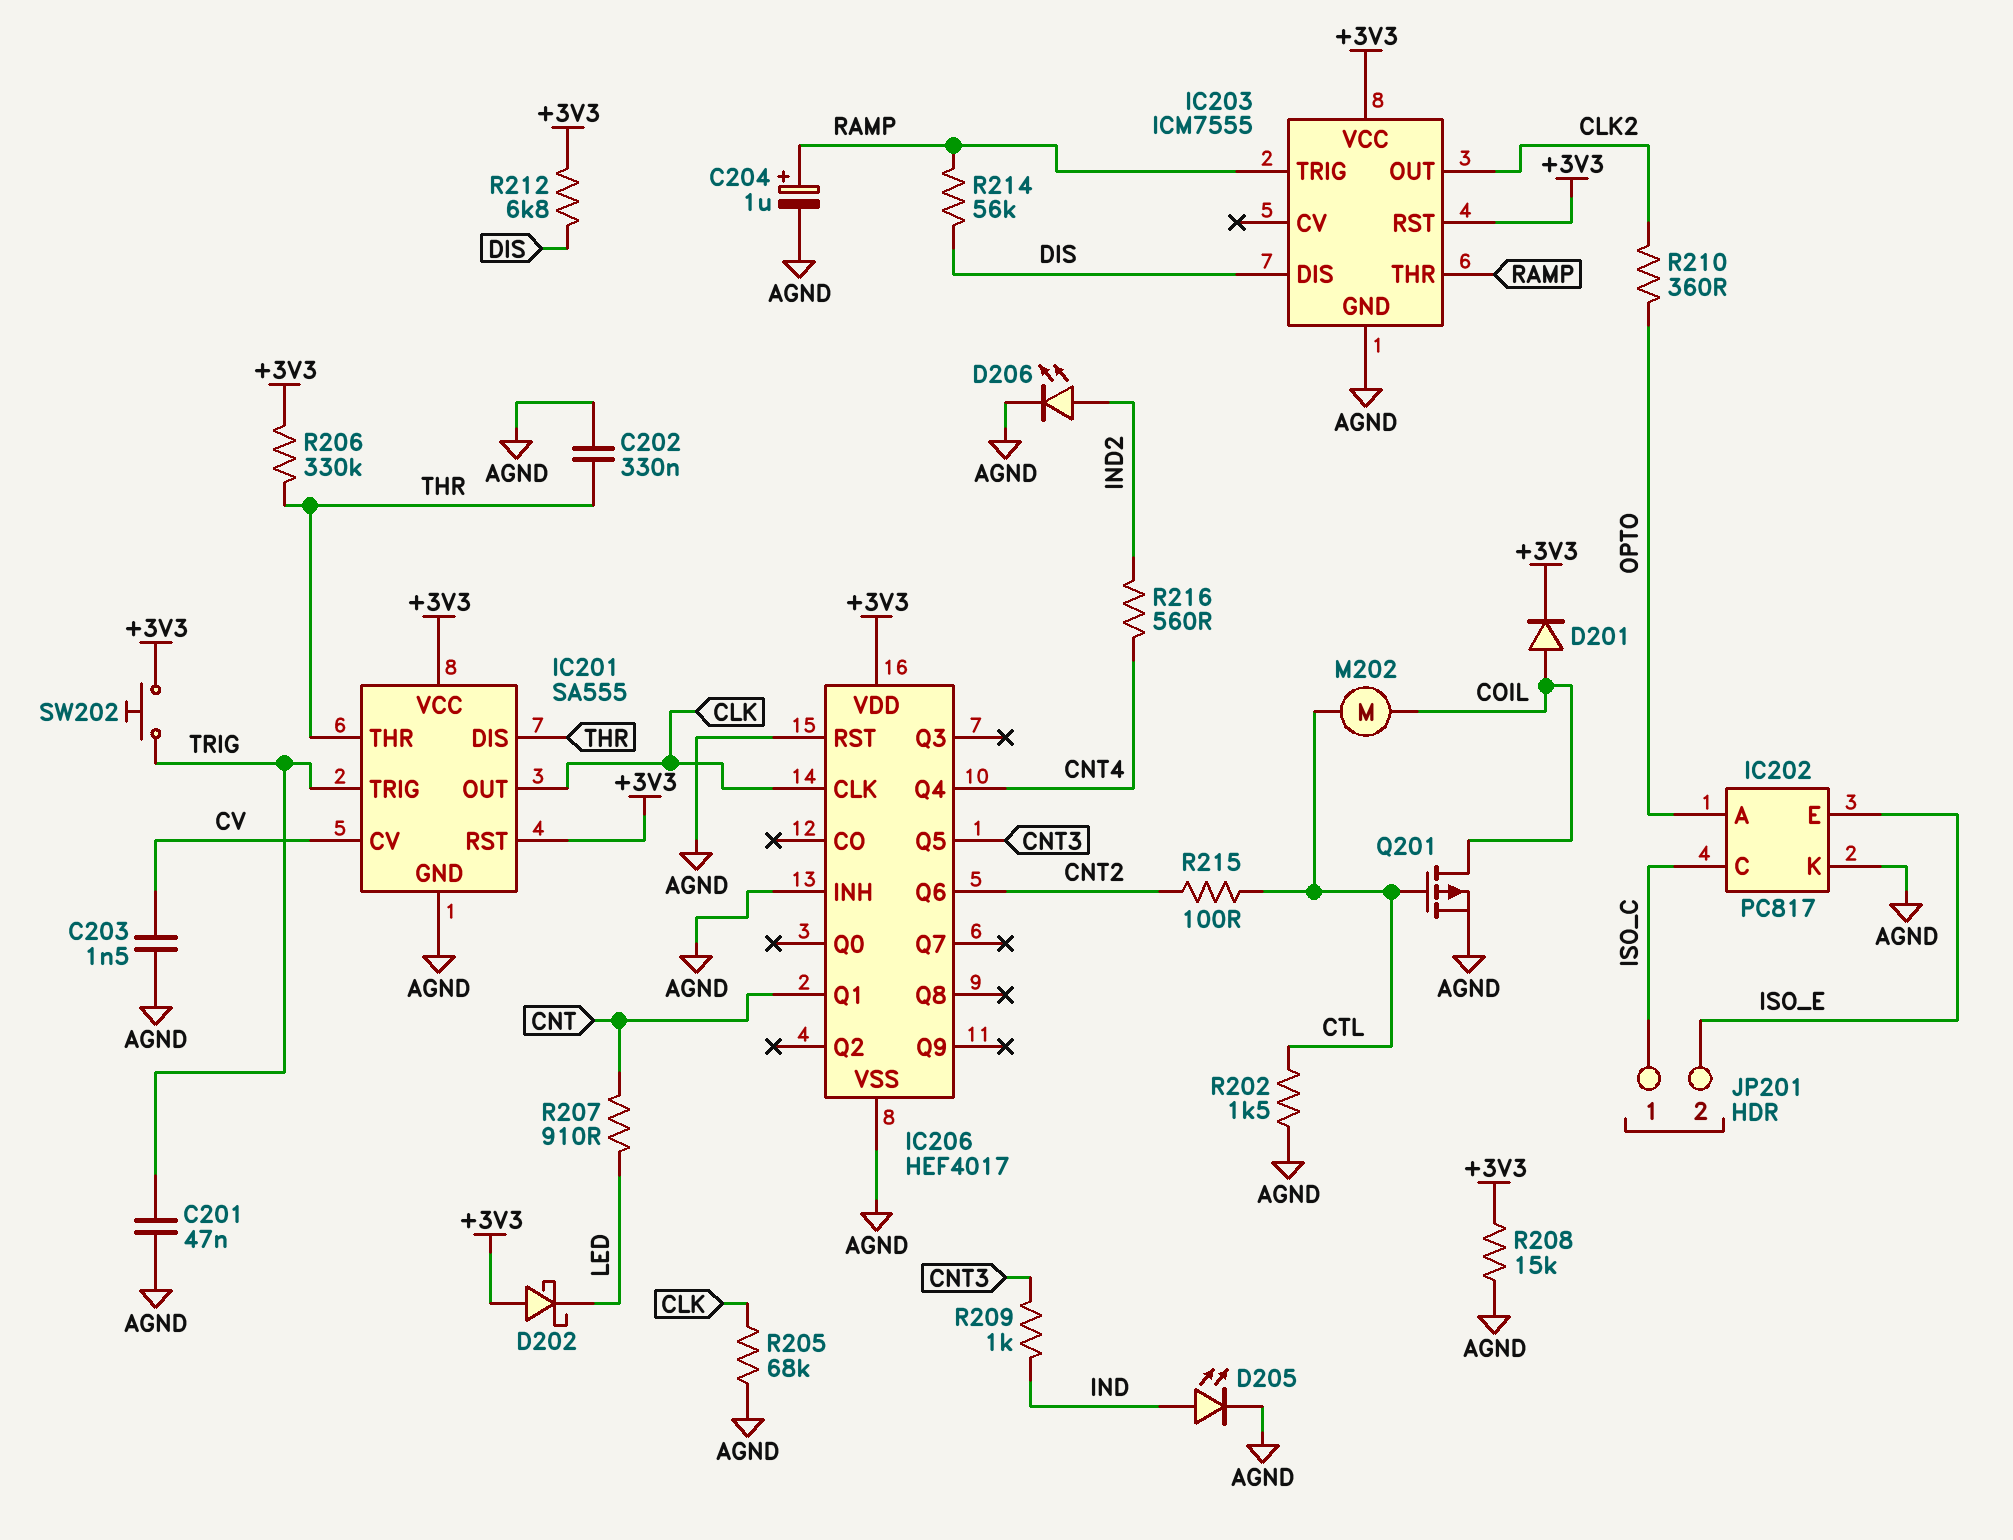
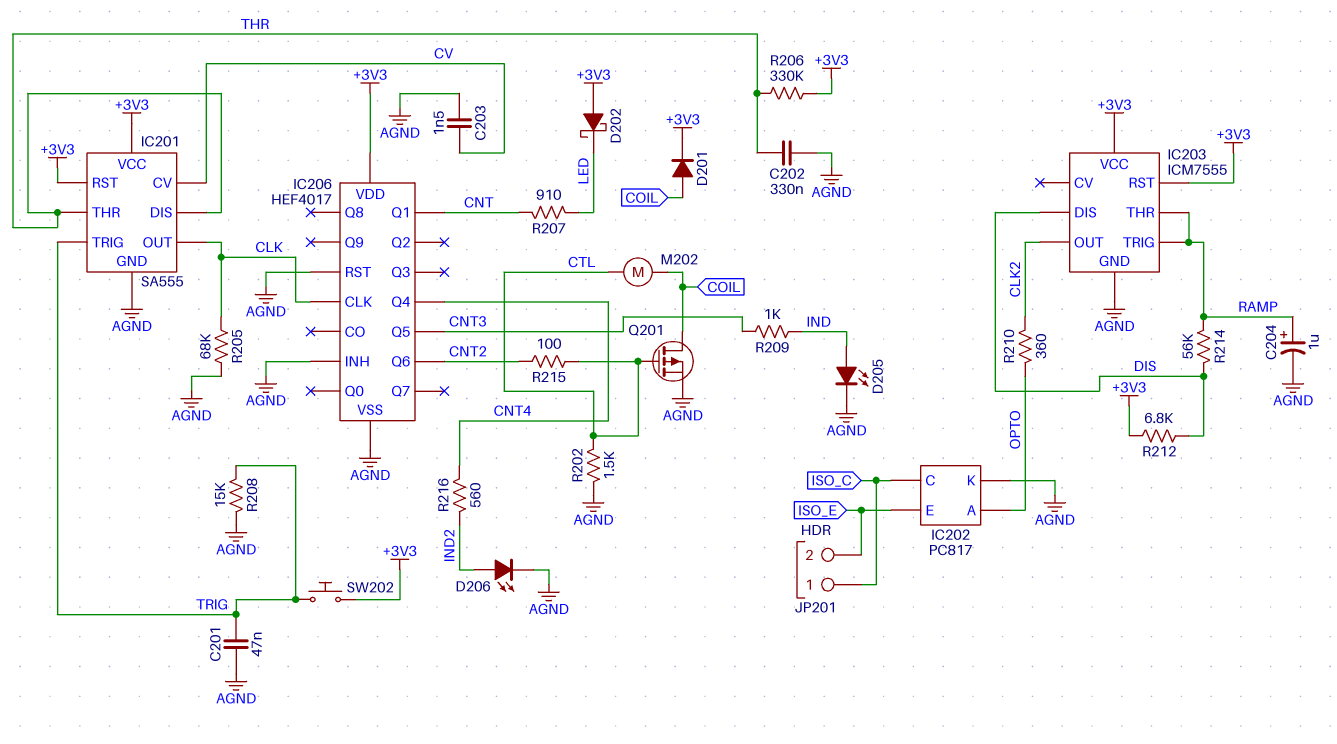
R208: 15k (+3V3, AGND) -> 15k (AGND, TRIG)

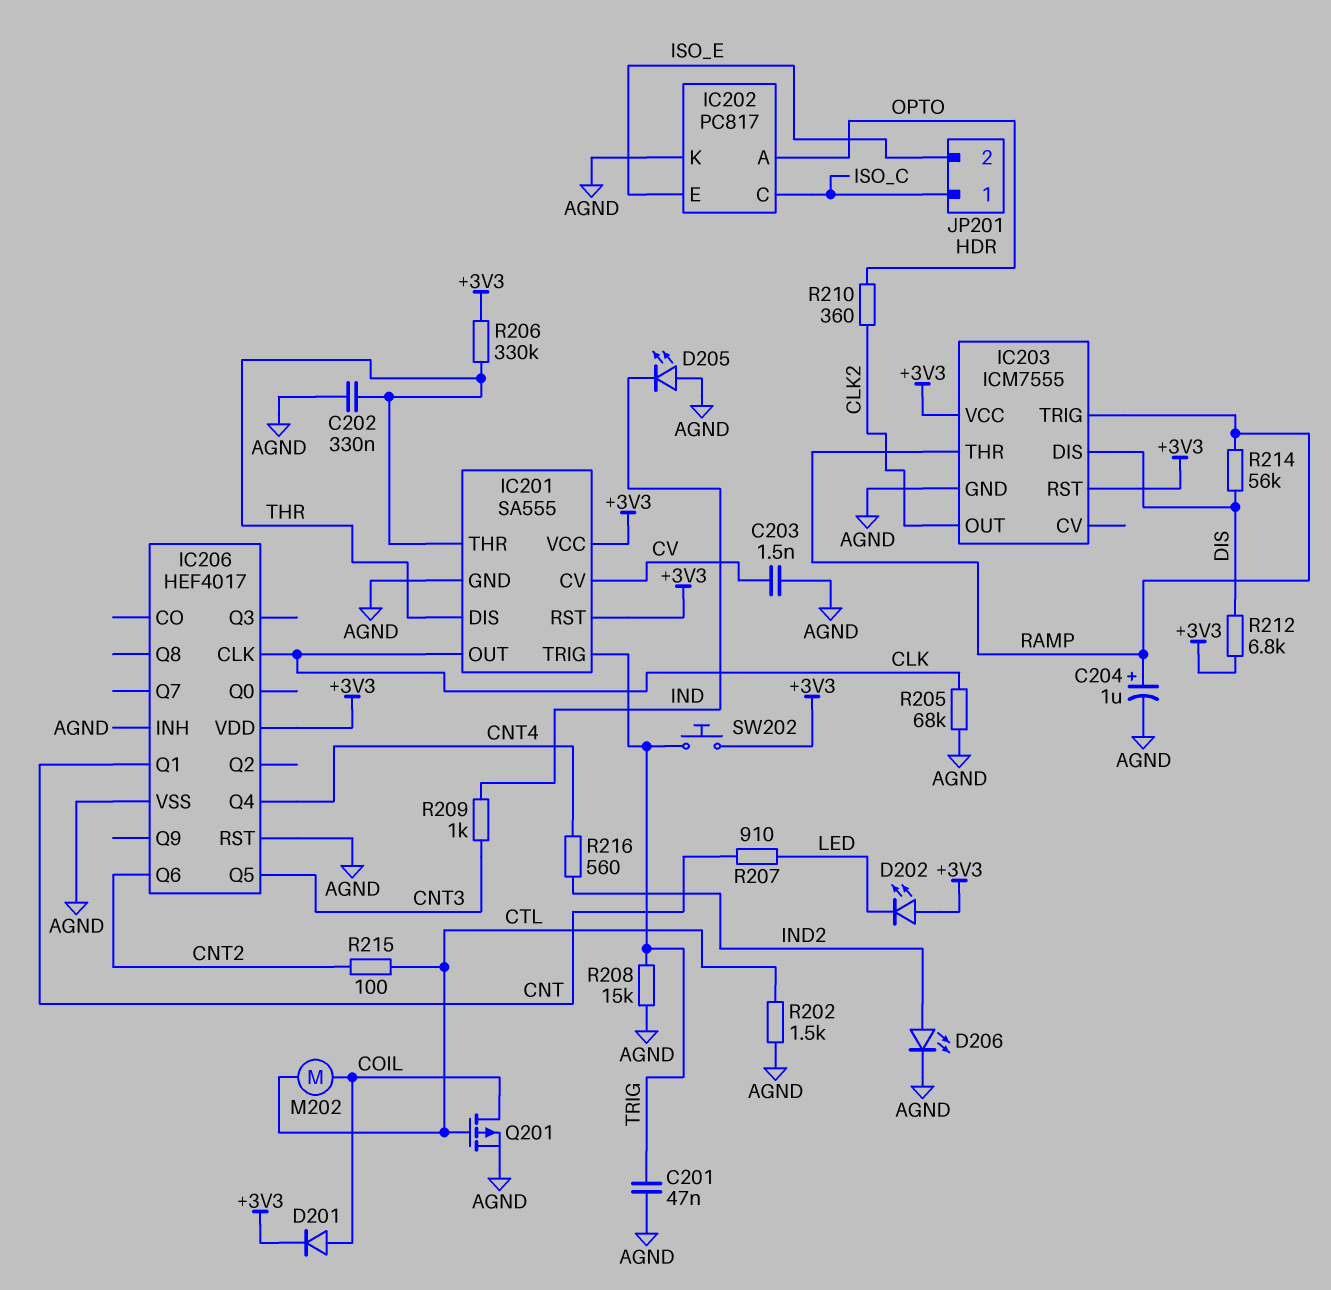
D202: schottky (A +3V3, K LED) -> LED (A +3V3, K LED)
D205: LED (A IND, K AGND) -> LED (A AGND, K IND)

